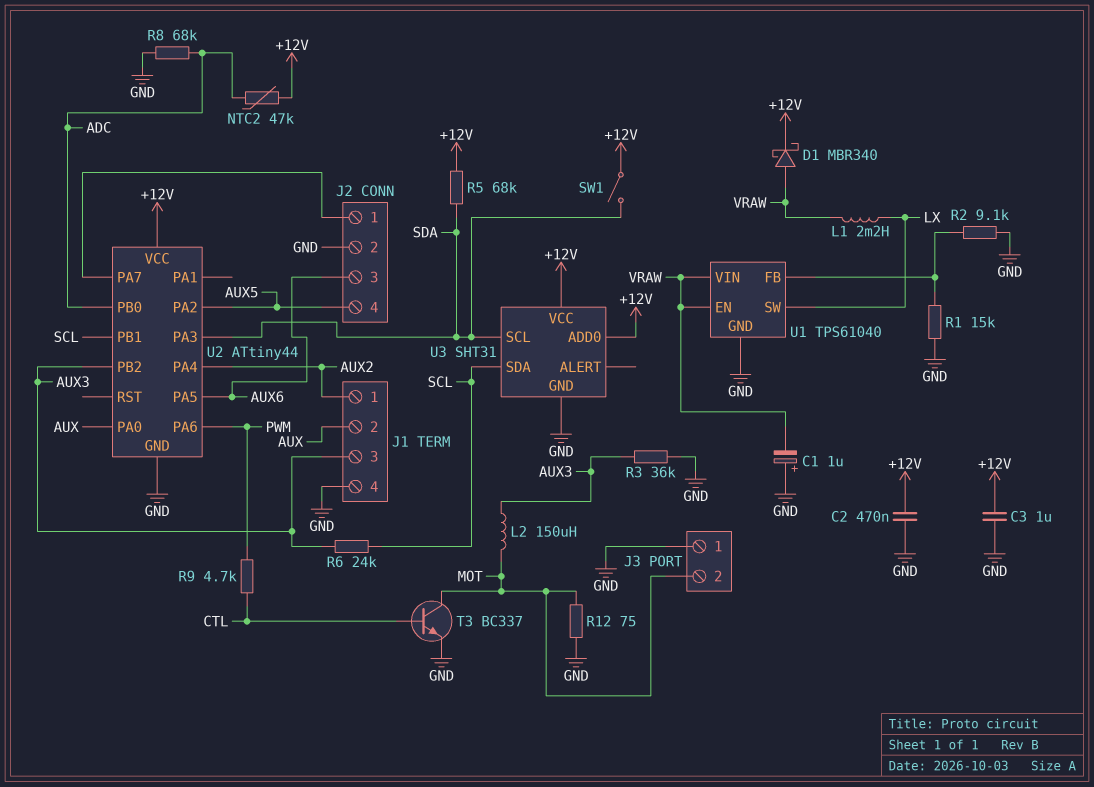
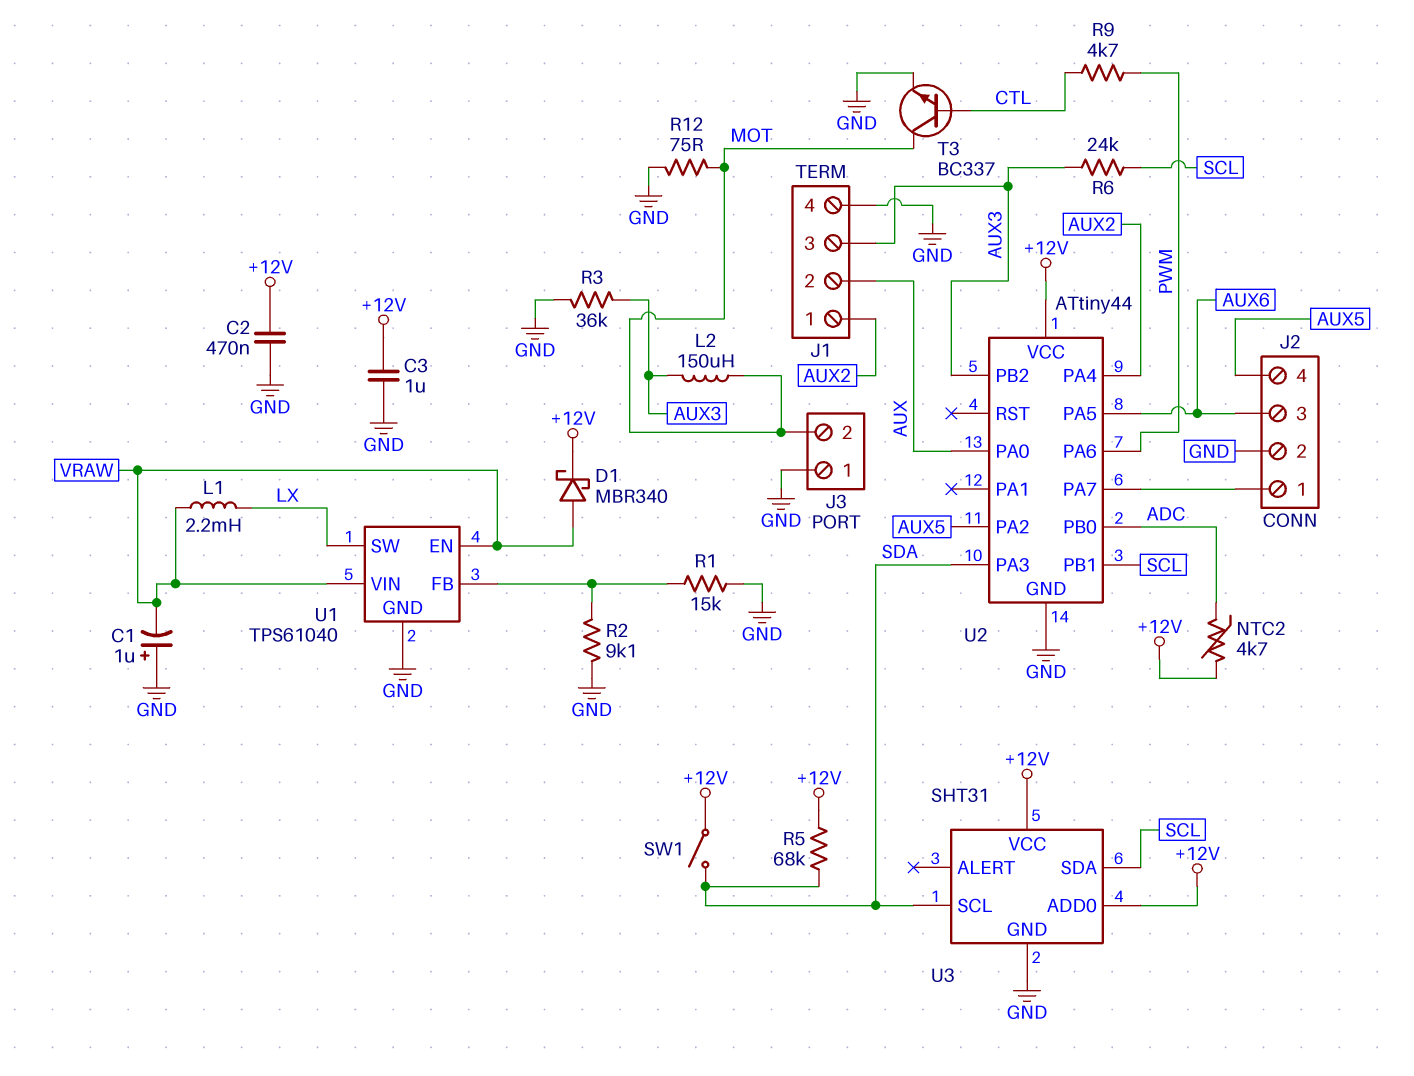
NTC2: 47k (+12V, ADC) -> 4.7k (+12V, ADC)
R8: 68k (ADC, GND) -> none

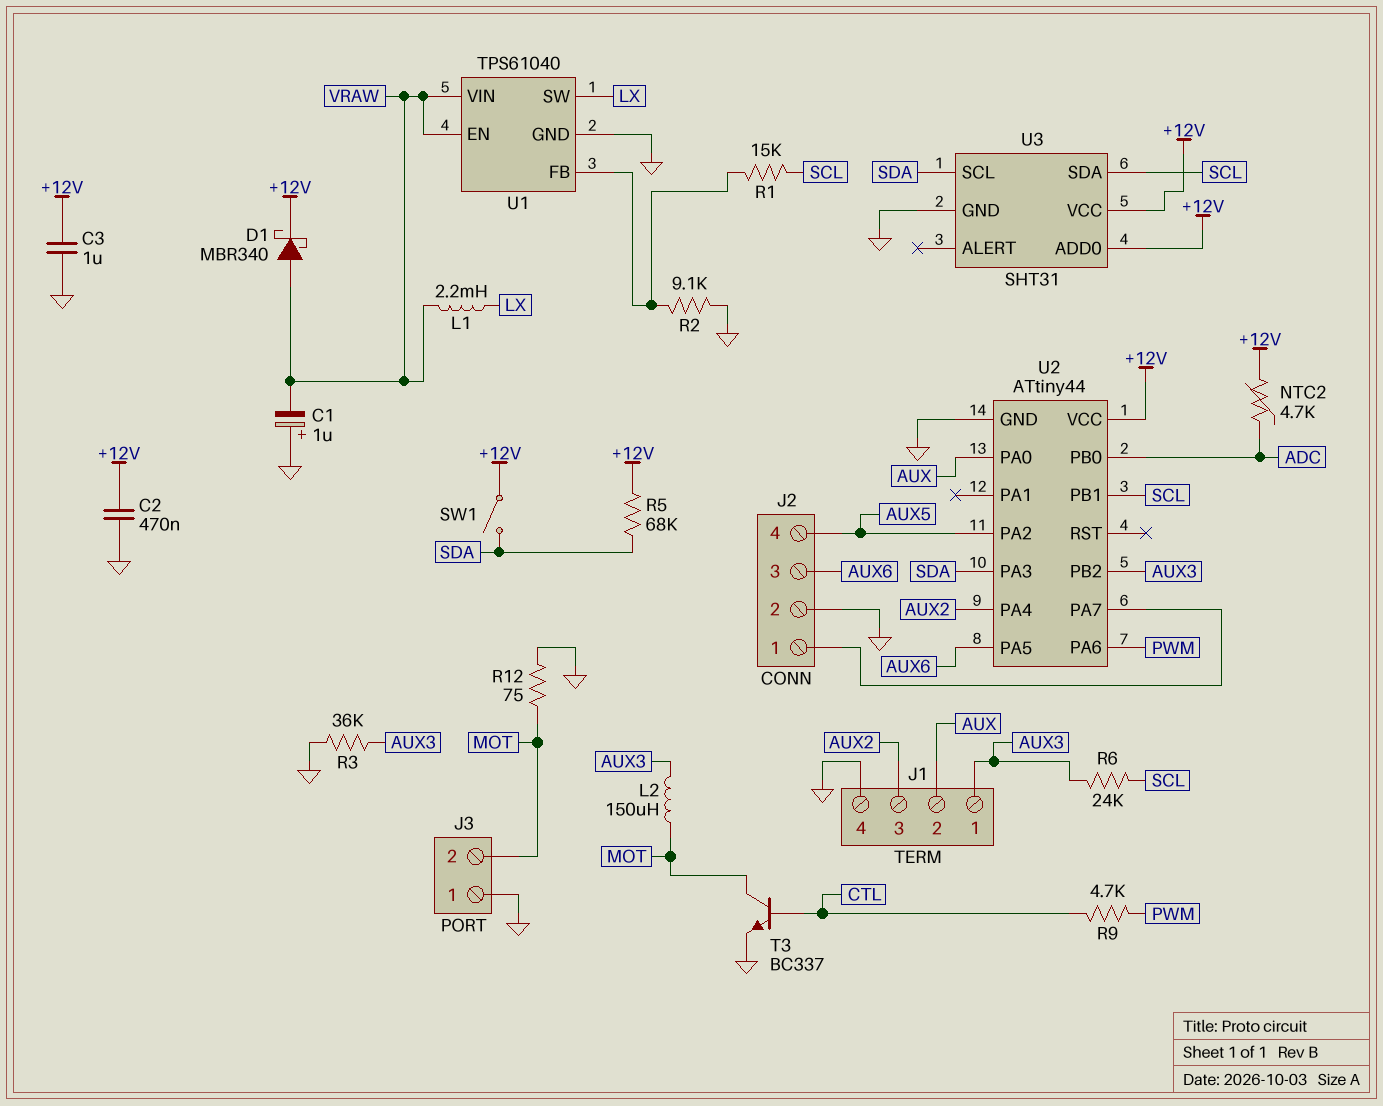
J1 pin 1: AUX2 -> AUX3
J1 pin 3: AUX3 -> AUX2
R1: 15k (GND, U1/FB) -> 15k (SCL, U1/FB)

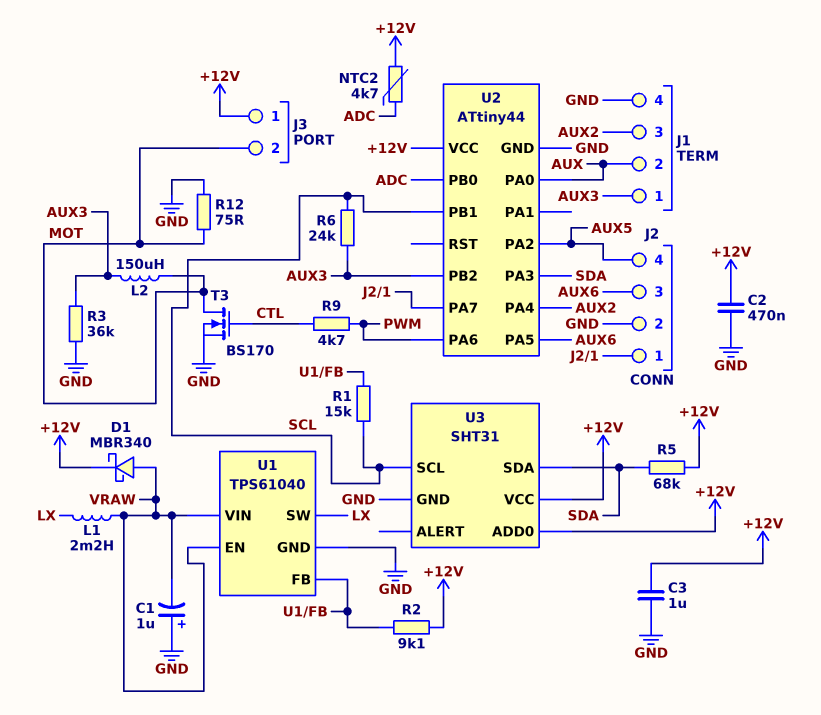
J3 pin 1: GND -> +12V
R2: 9.1k (GND, U1/FB) -> 9.1k (+12V, U1/FB)
SW1: switch (+12V, SDA) -> none
T3: NPN BC337 (B CTL, C MOT, E GND) -> NMOS BS170 (G CTL, D MOT, S GND)
U3 pin SCL: SDA -> SCL
U3 pin SDA: SCL -> SDA

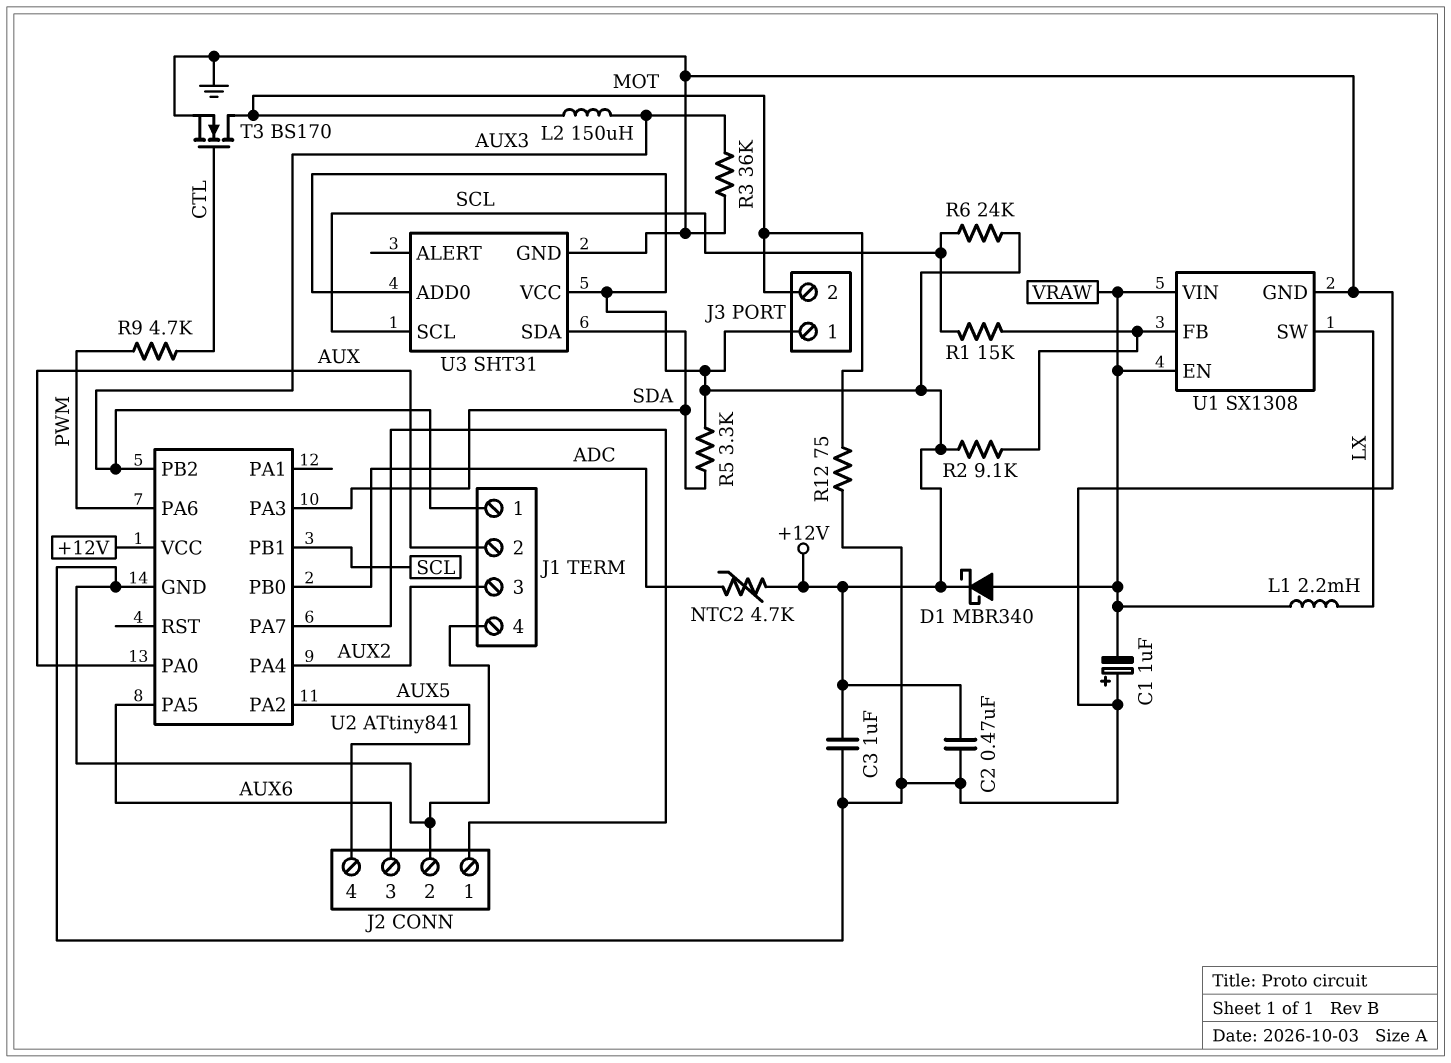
R5: 68k (+12V, SDA) -> 3.3k (+12V, SDA)
R6: 24k (AUX3, SCL) -> 24k (+12V, SCL)
U1: TPS61040 -> SX1308
U2: ATtiny44 -> ATtiny841

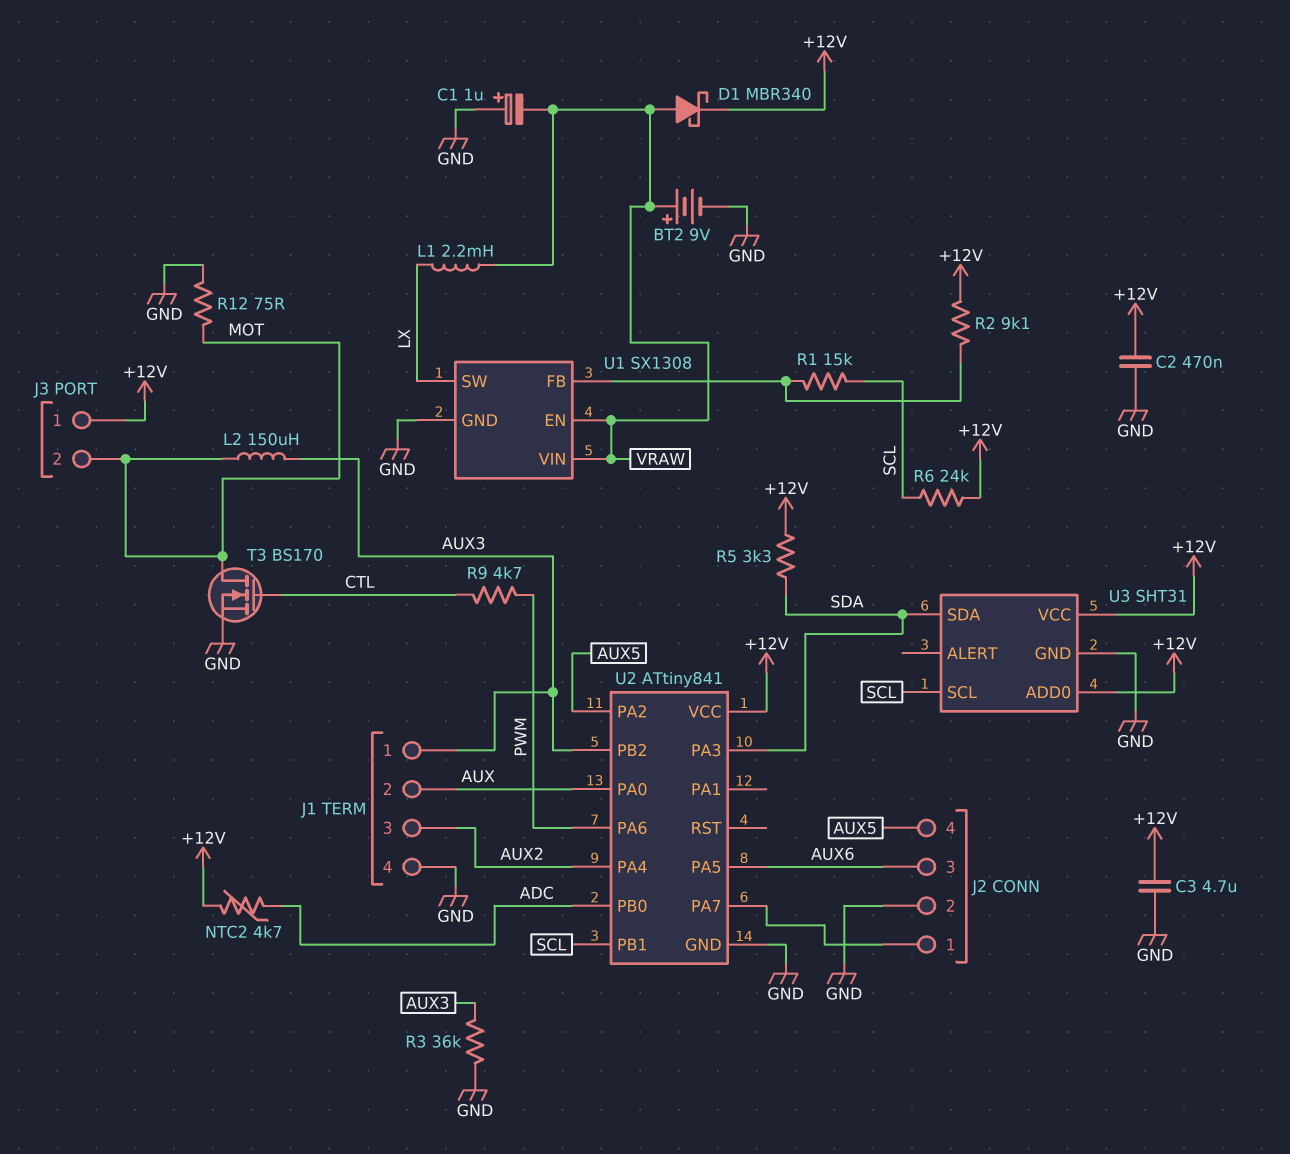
BT2: none -> 9V (plus VRAW, minus GND)
C3: 1uF (+12V, GND) -> 4.7uF (+12V, GND)

